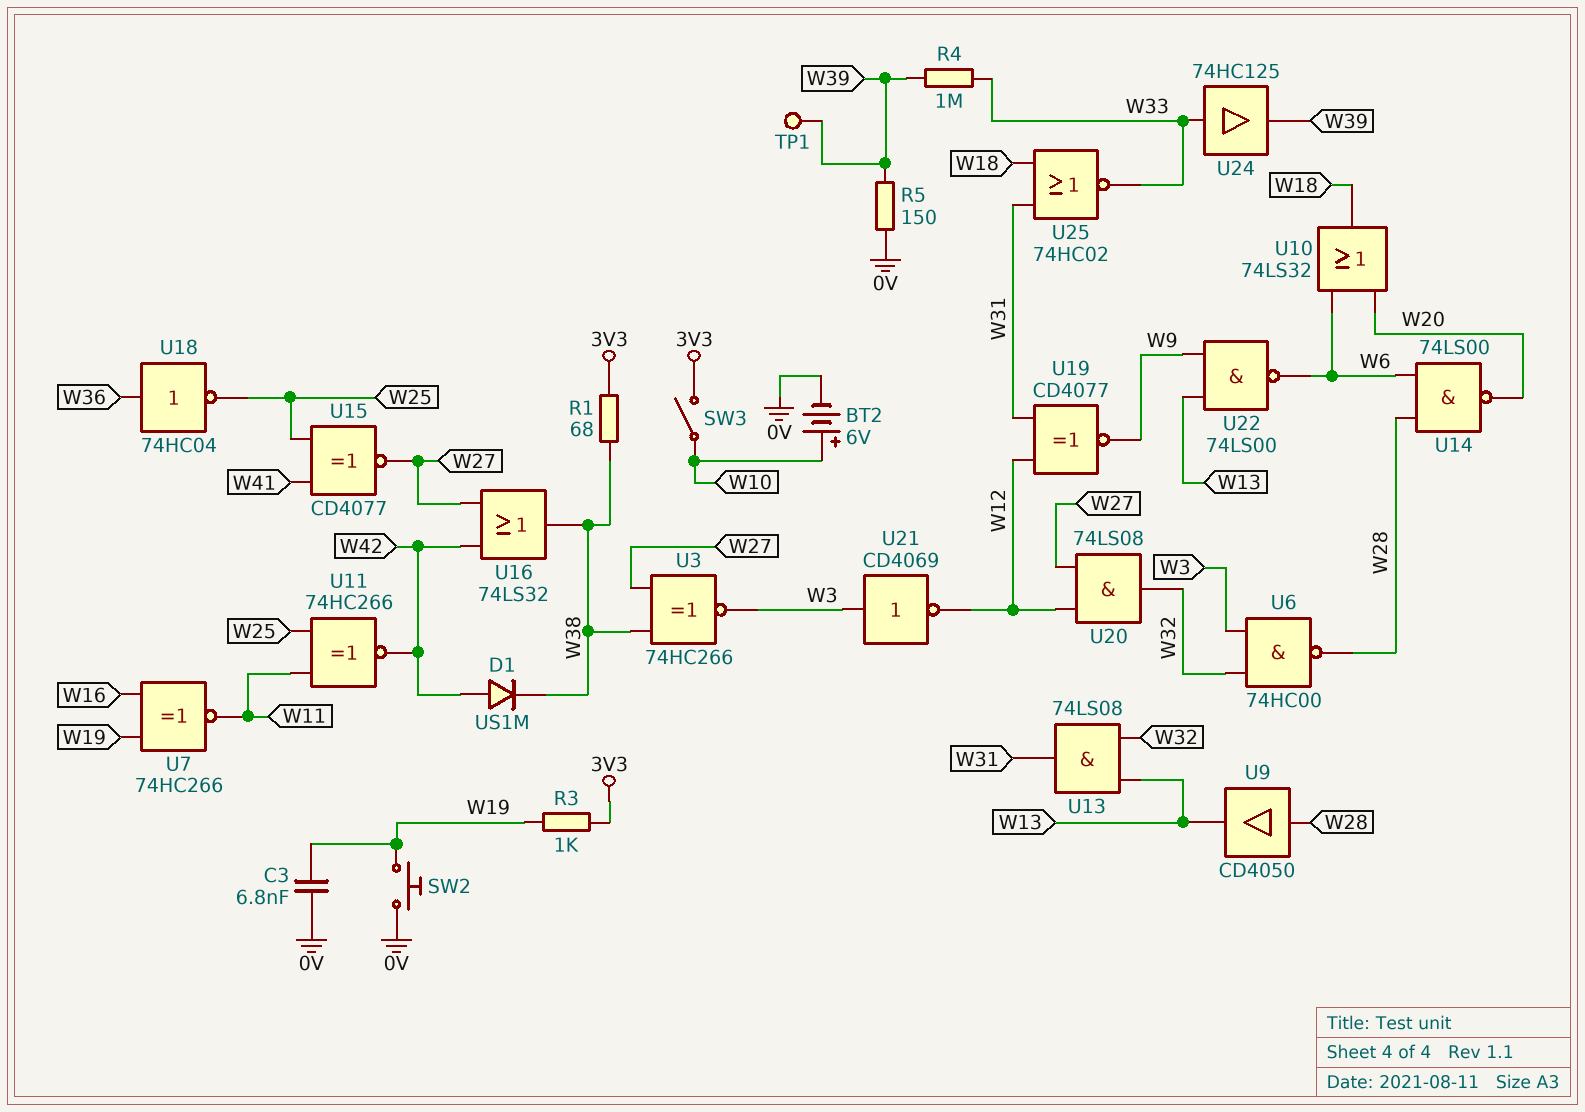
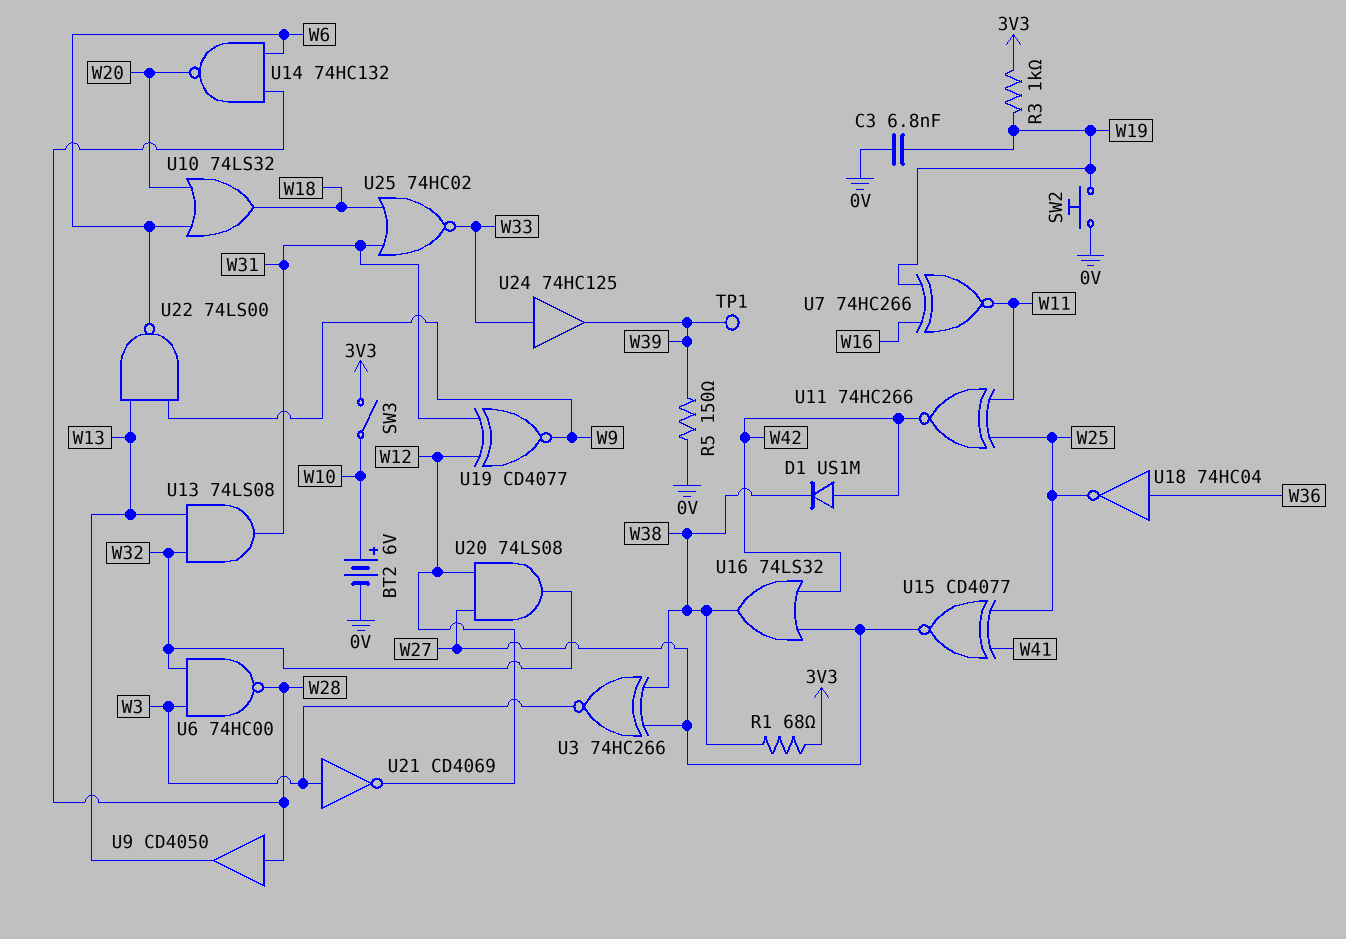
R4: 1M (W33, W39) -> none
U14: NAND 74LS00 (in W6, in W28, out W20) -> NAND 74HC132 (in W6, in W28, out W20)

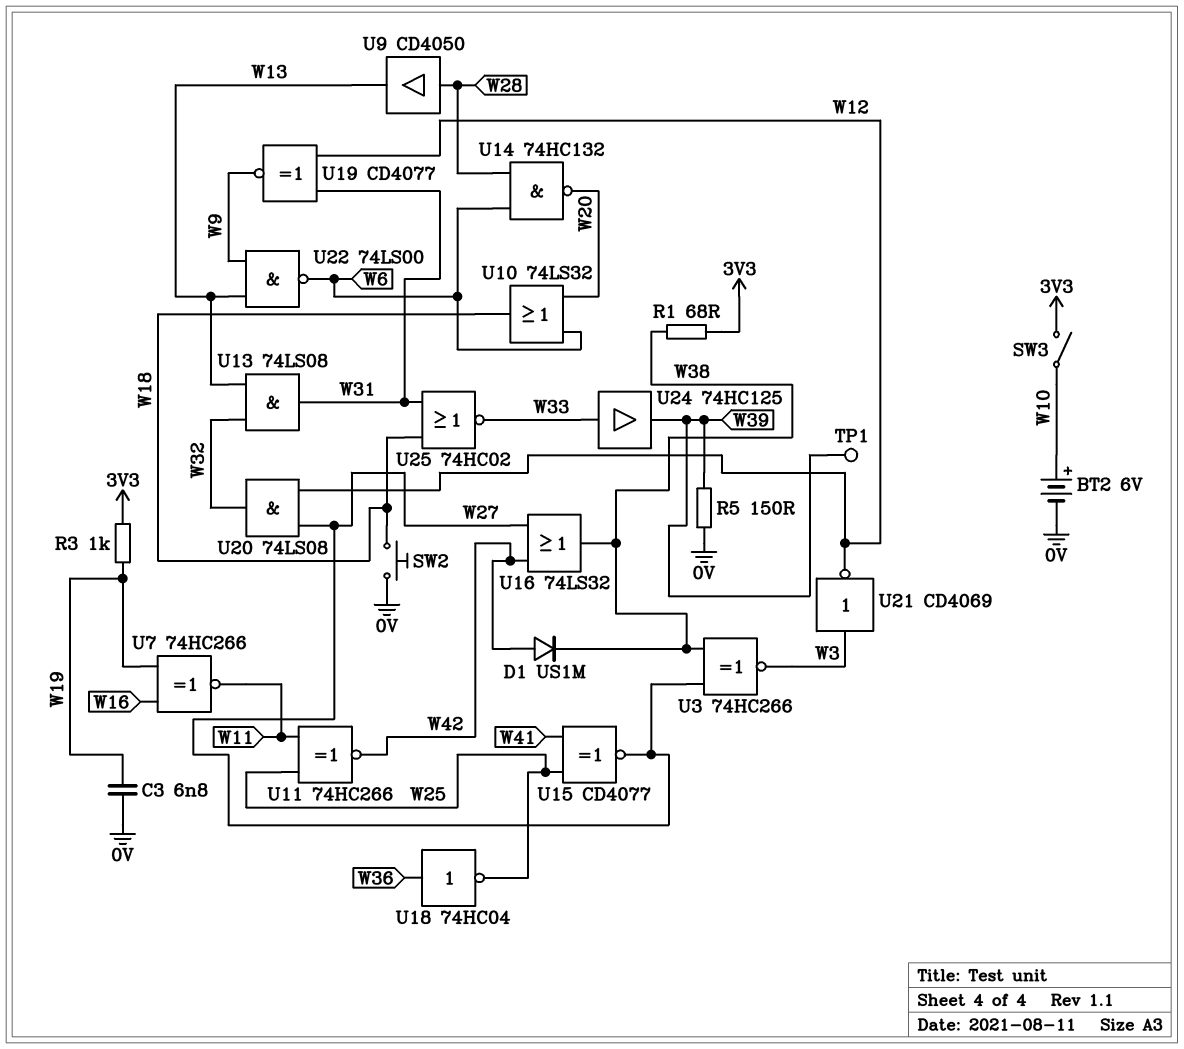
SW2: button (0V, W19) -> button (0V, W18)
U6: NAND 74HC00 (in W3, in W32, out W28) -> none

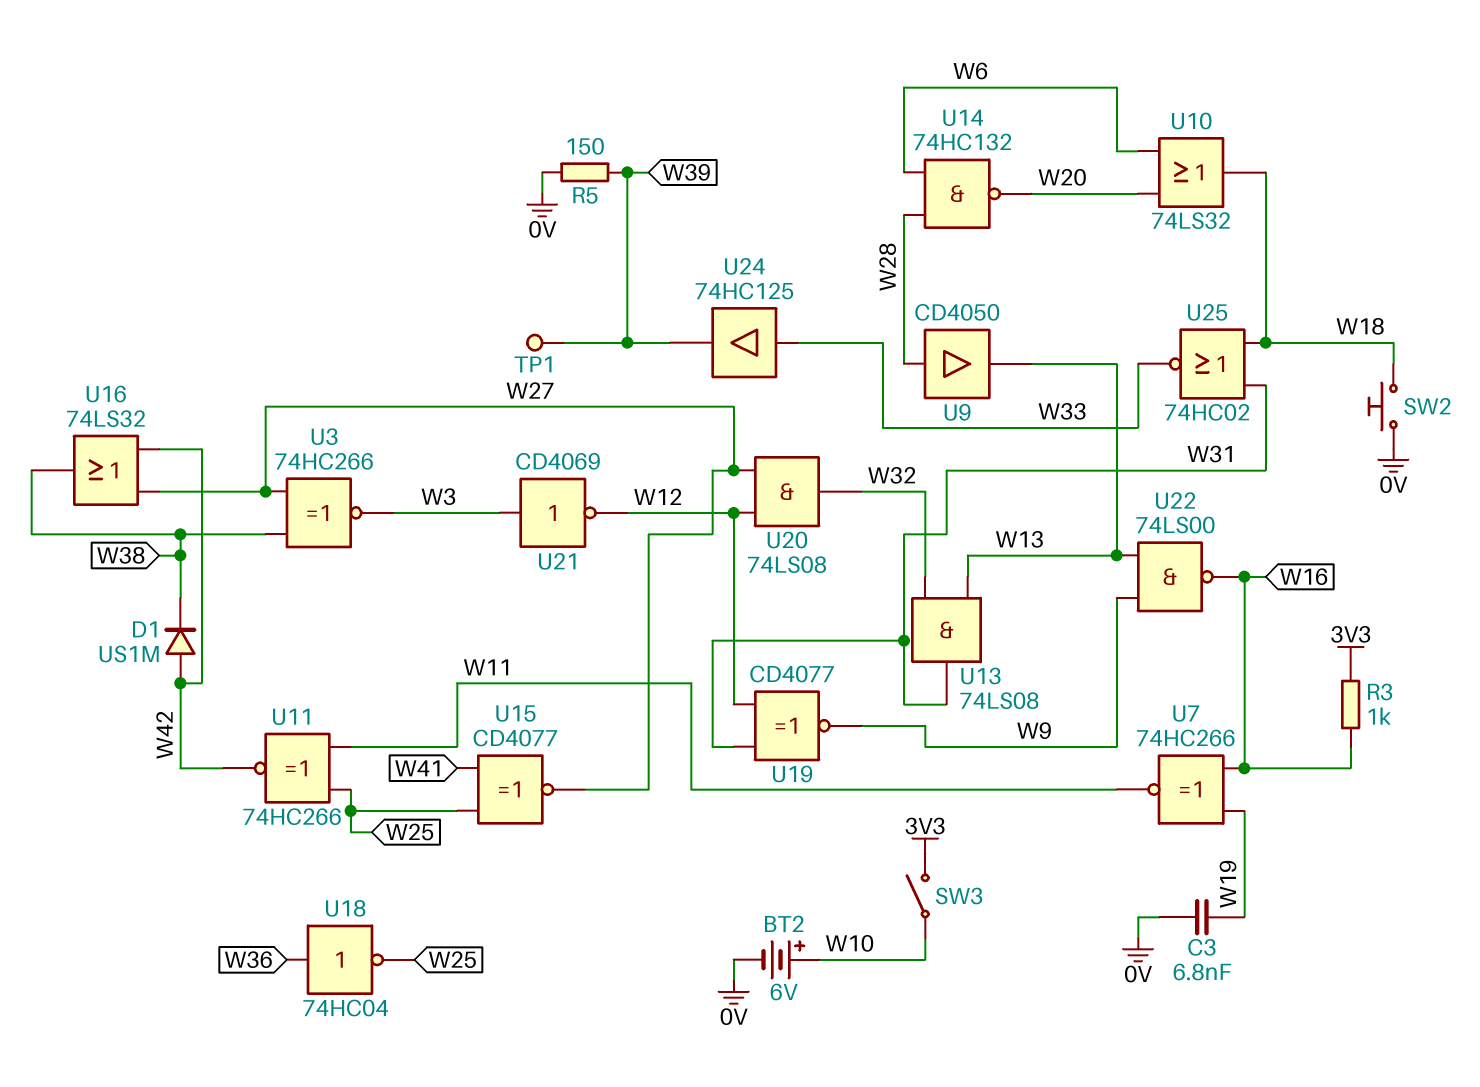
R1: 68 (3V3, W38) -> none
R3: 1k (3V3, W19) -> 1k (3V3, W16)
U22: NAND 74LS00 (in W9, in W13, out W6) -> NAND 74LS00 (in W9, in W13, out W16)

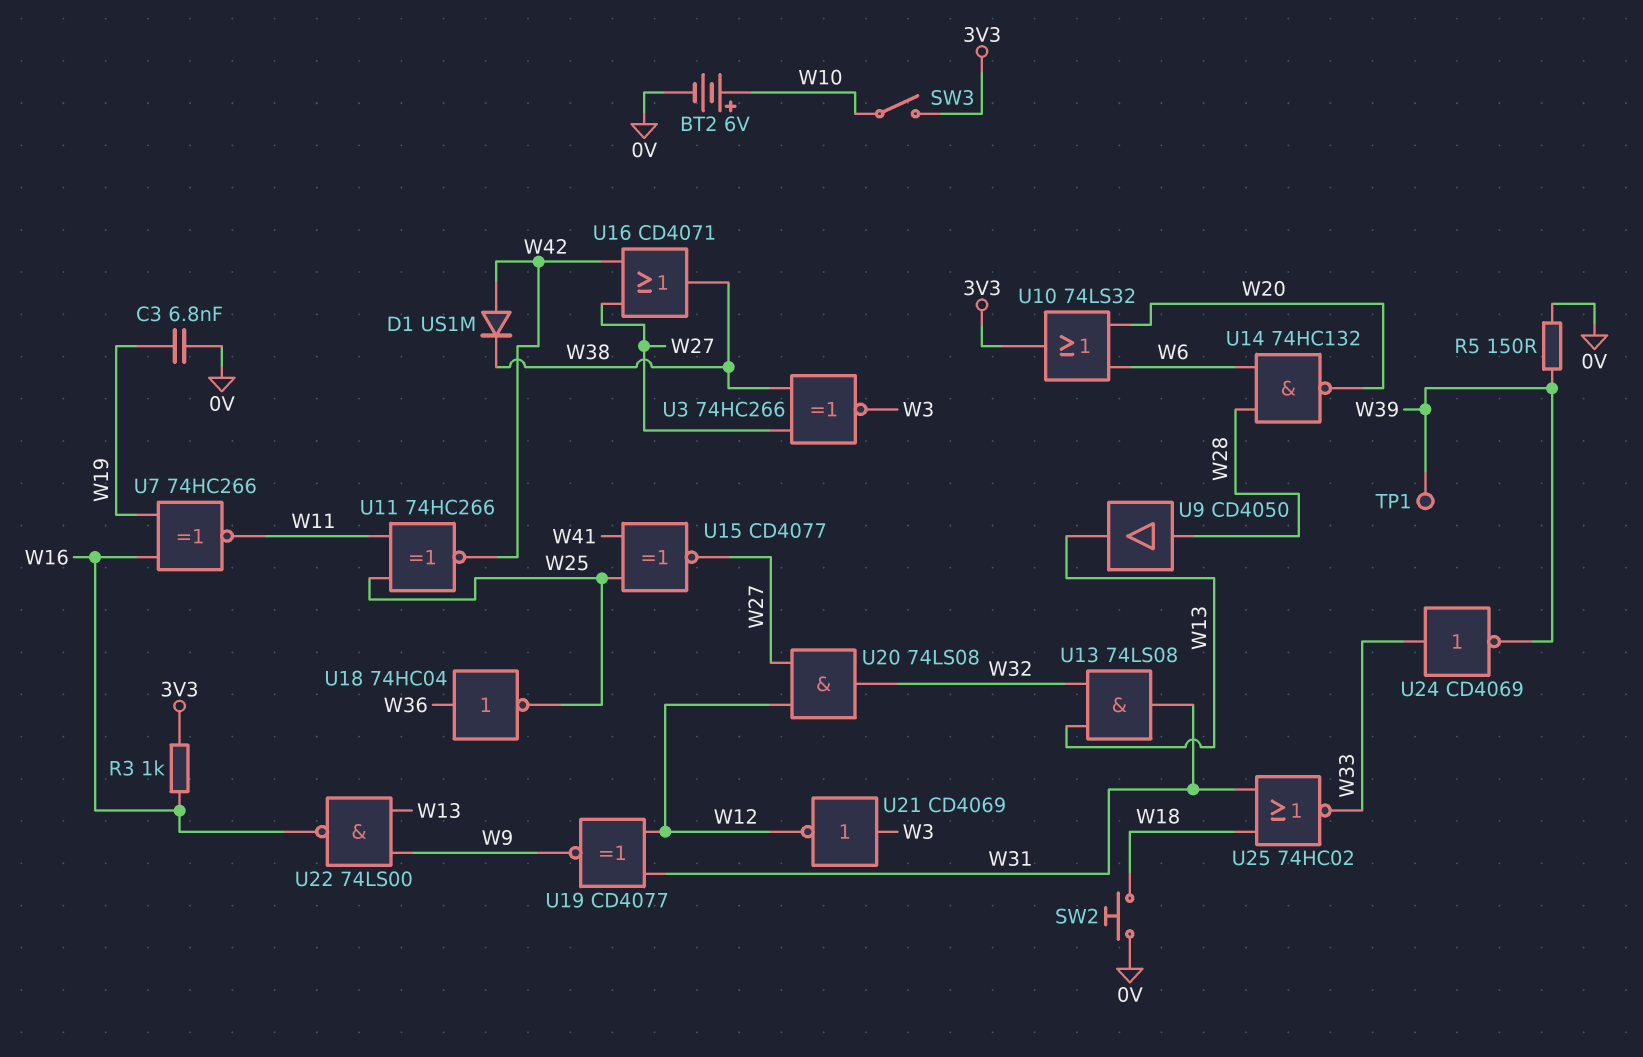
U10: OR 74LS32 (in W6, in W20, out W18) -> OR 74LS32 (in W6, in W20, out 3V3)
U16: OR 74LS32 (in W27, in W42, out W38) -> OR CD4071 (in W27, in W42, out W38)
U24: buffer 74HC125 (in W33, out W39) -> NOT CD4069 (in W33, out W39)

